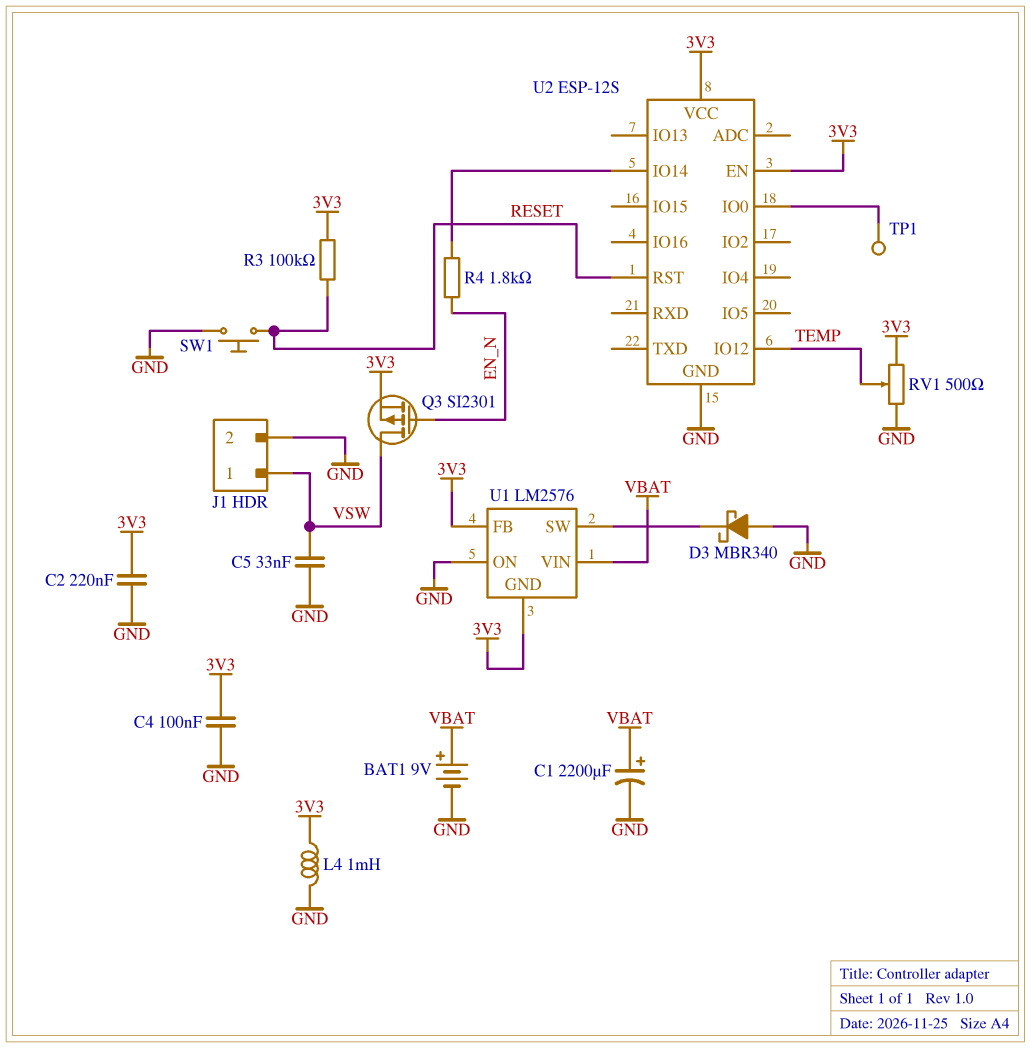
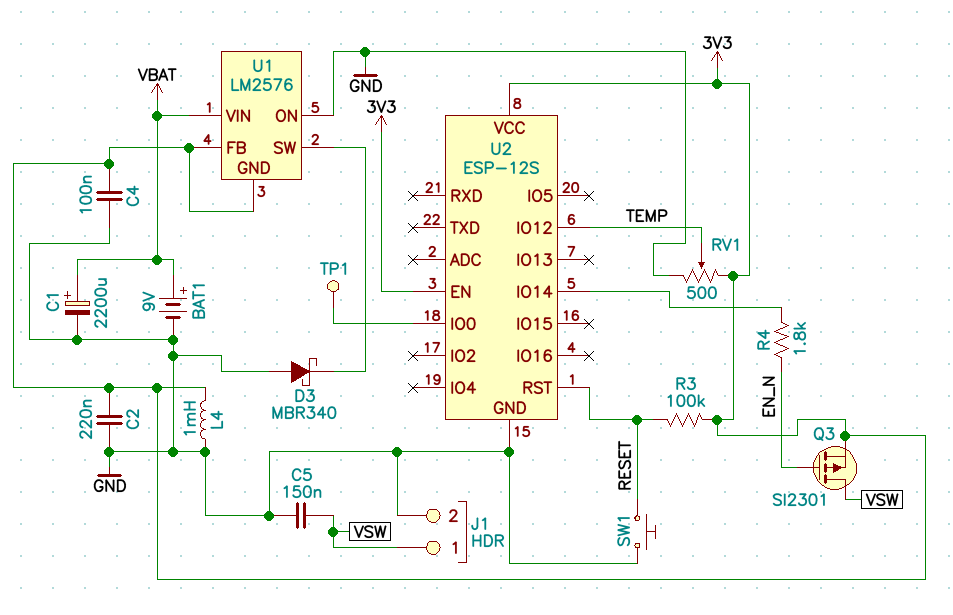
C5: 33nF (GND, VSW) -> 150nF (GND, VSW)

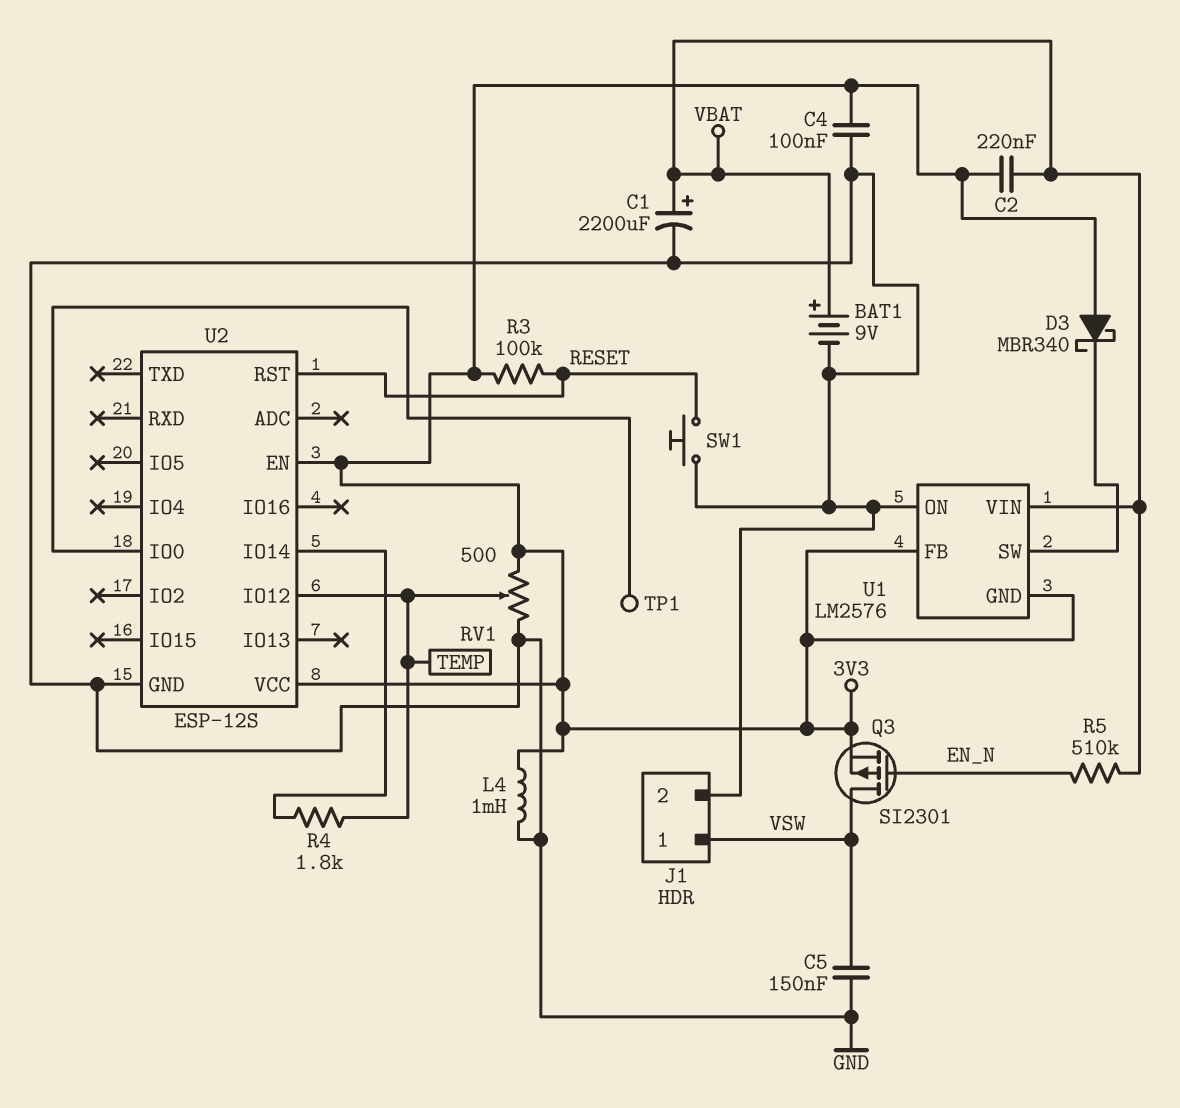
C2: 220nF (3V3, GND) -> 220nF (3V3, VBAT)
D3: schottky MBR340 (A GND, K U1/SW) -> schottky MBR340 (A 3V3, K U1/SW)
R4: 1.8k (EN_N, U2/IO14) -> 1.8k (TEMP, U2/IO14)
R5: none -> 510k (EN_N, VBAT)

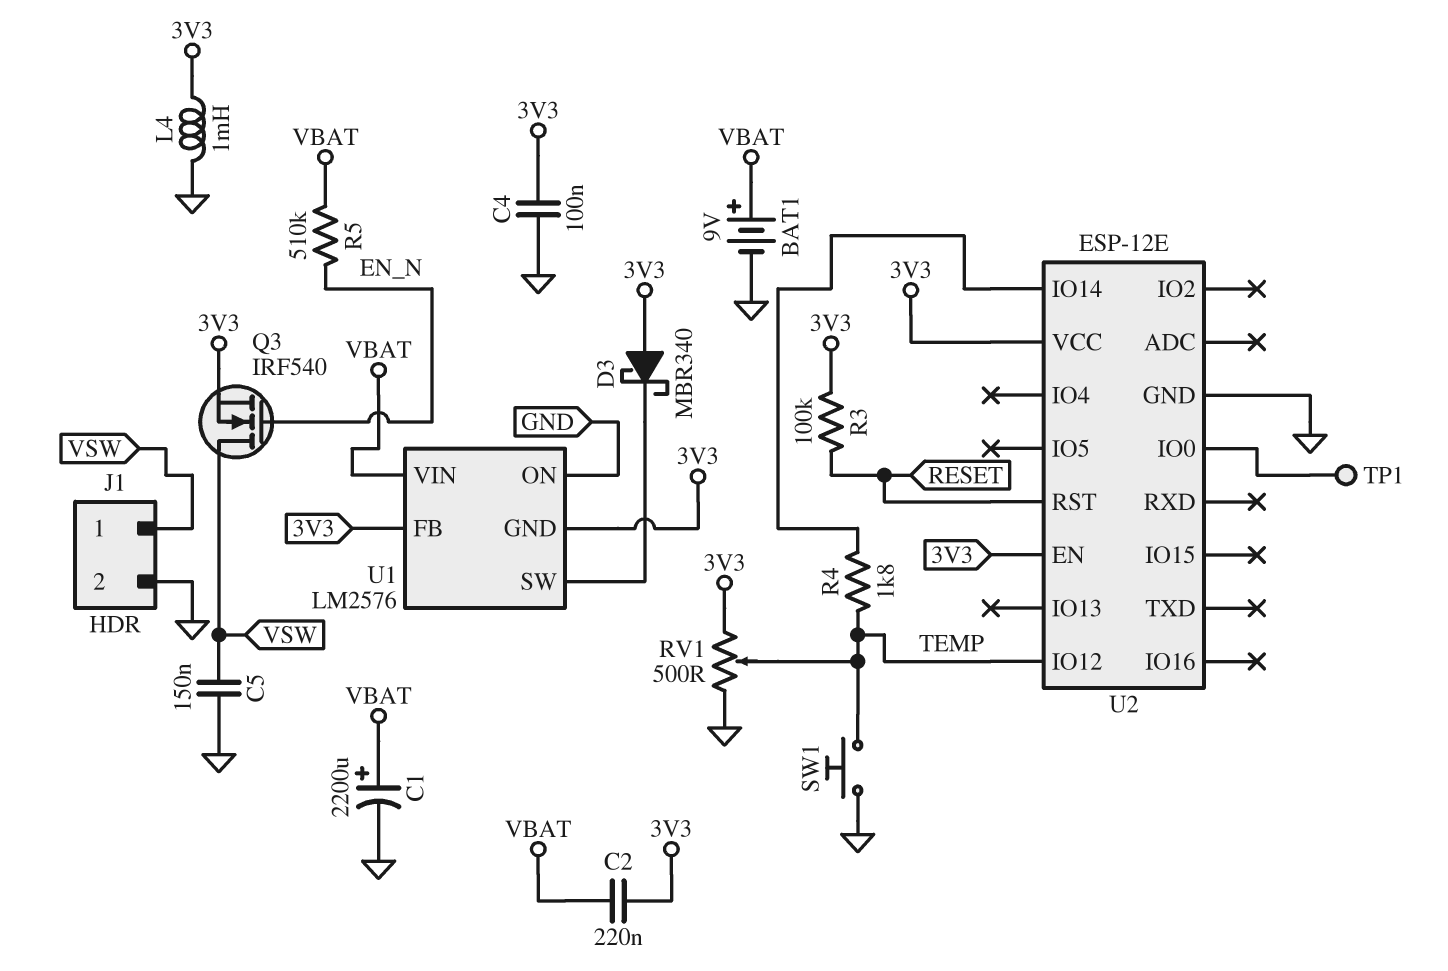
Q3: PMOS SI2301 (G EN_N, D VSW, S 3V3) -> NMOS IRF540 (G EN_N, D VSW, S 3V3)
SW1: button (GND, RESET) -> button (GND, TEMP)
U2: ESP-12S -> ESP-12E

